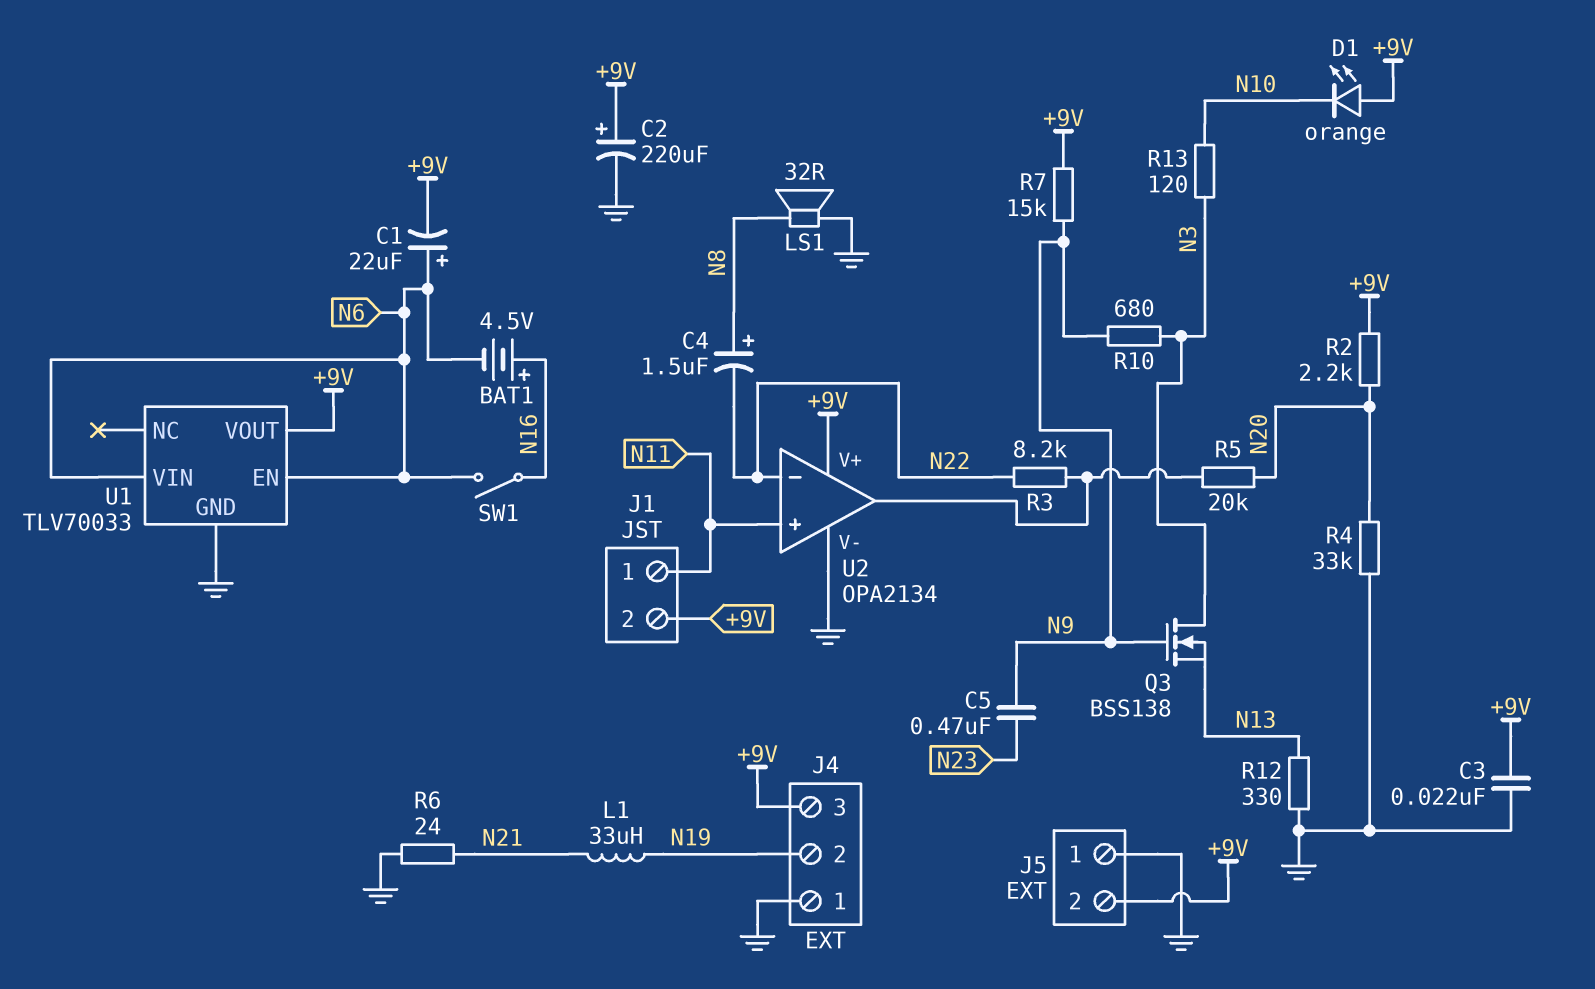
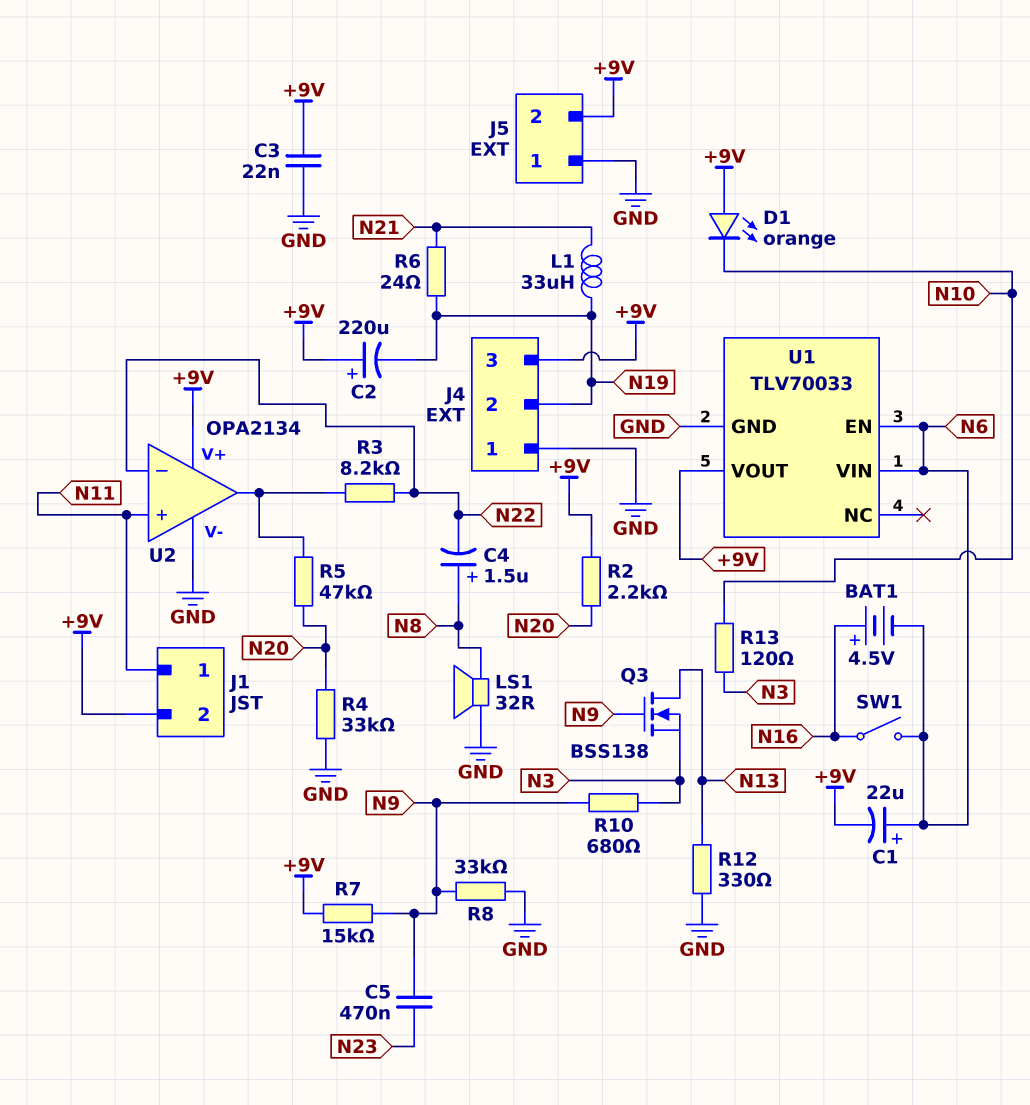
C2: 220uF (plus +9V, minus GND) -> 220uF (plus +9V, minus N19)
Q3: NMOS BSS138 (G N9, D N3, S N13) -> NMOS BSS138 (G N9, D N13, S N3)
R5: 20k (N20, U2/out) -> 47k (N20, U2/out)
R6: 24 (GND, N21) -> 24 (N19, N21)
R8: none -> 33k (GND, N9)

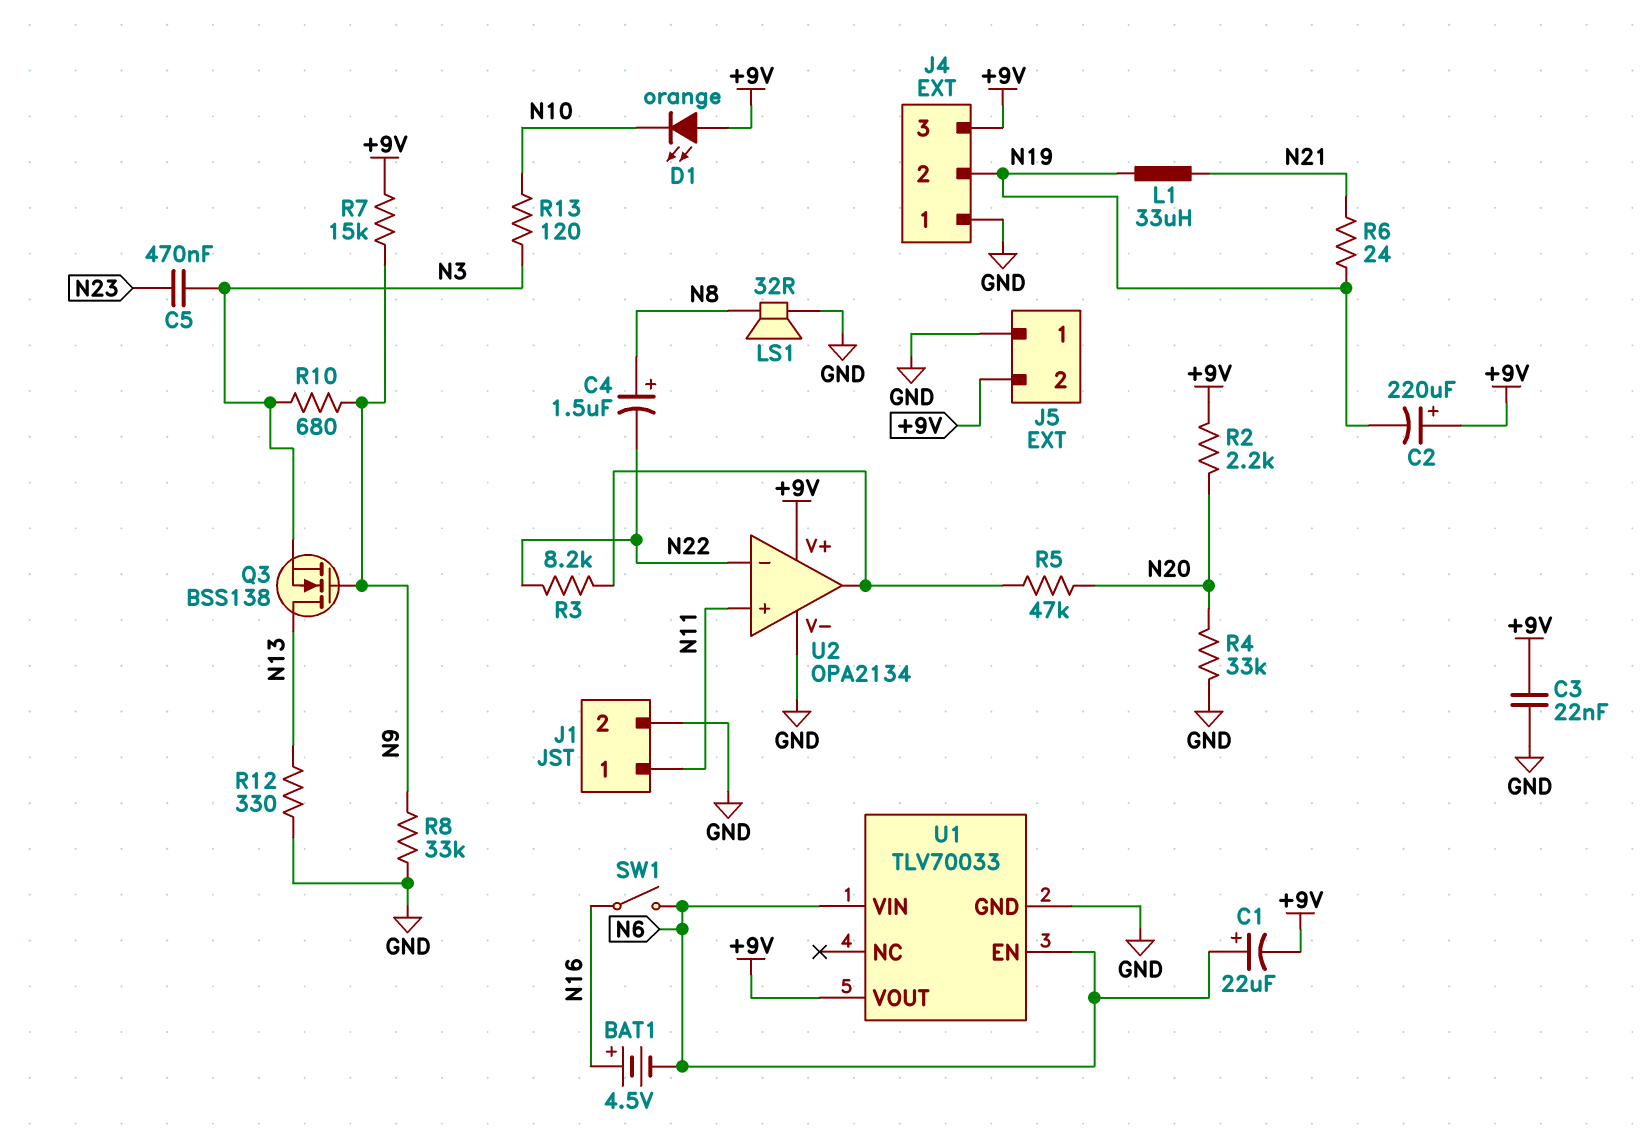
C5: 470nF (N9, N23) -> 470nF (N3, N23)
J1 pin 2: +9V -> GND

